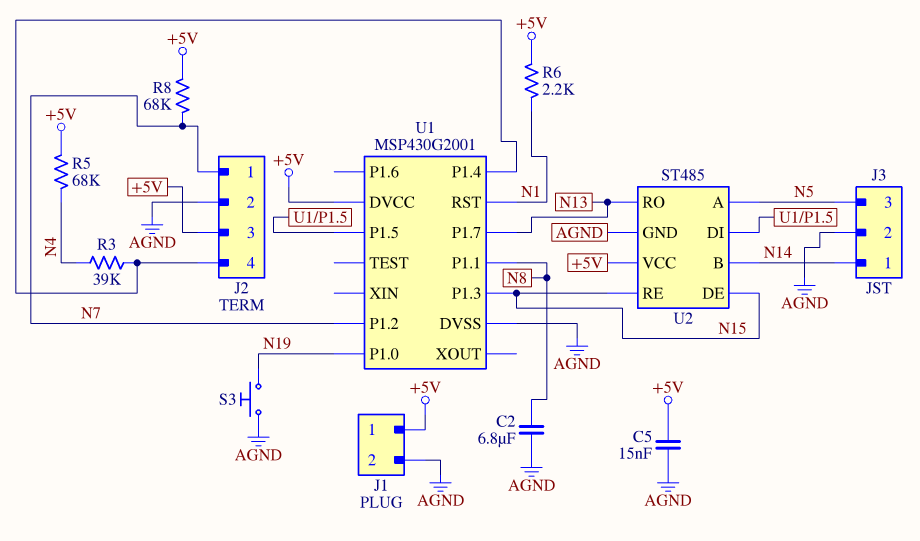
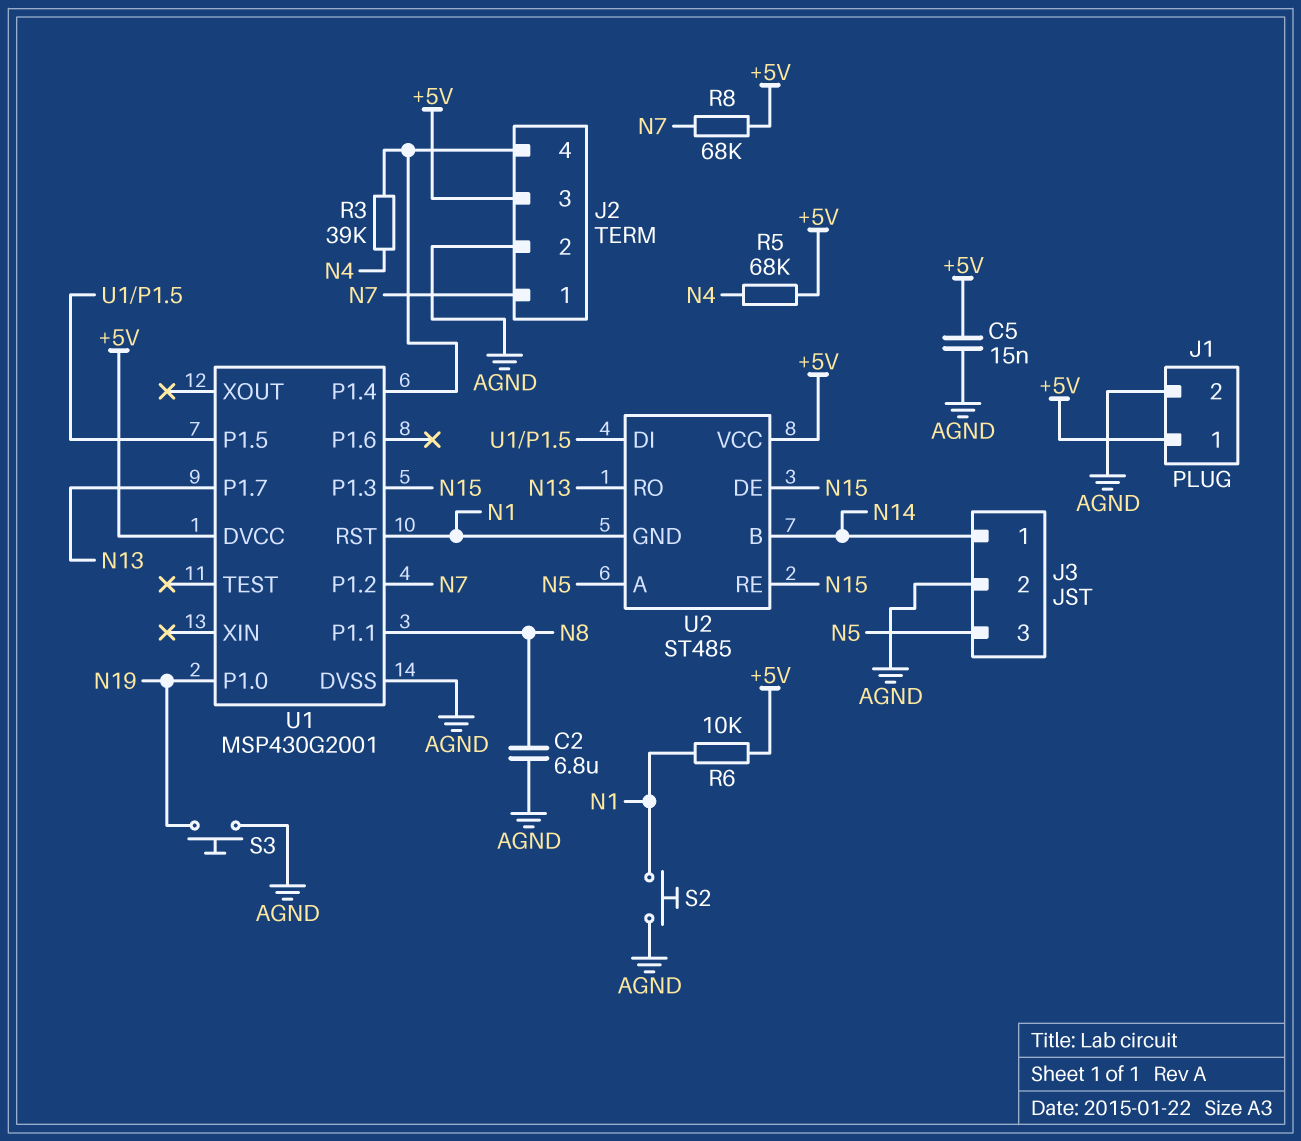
R6: 2.2k (+5V, N1) -> 10k (+5V, N1)
S2: none -> button (AGND, N1)
U2 pin GND: AGND -> N1

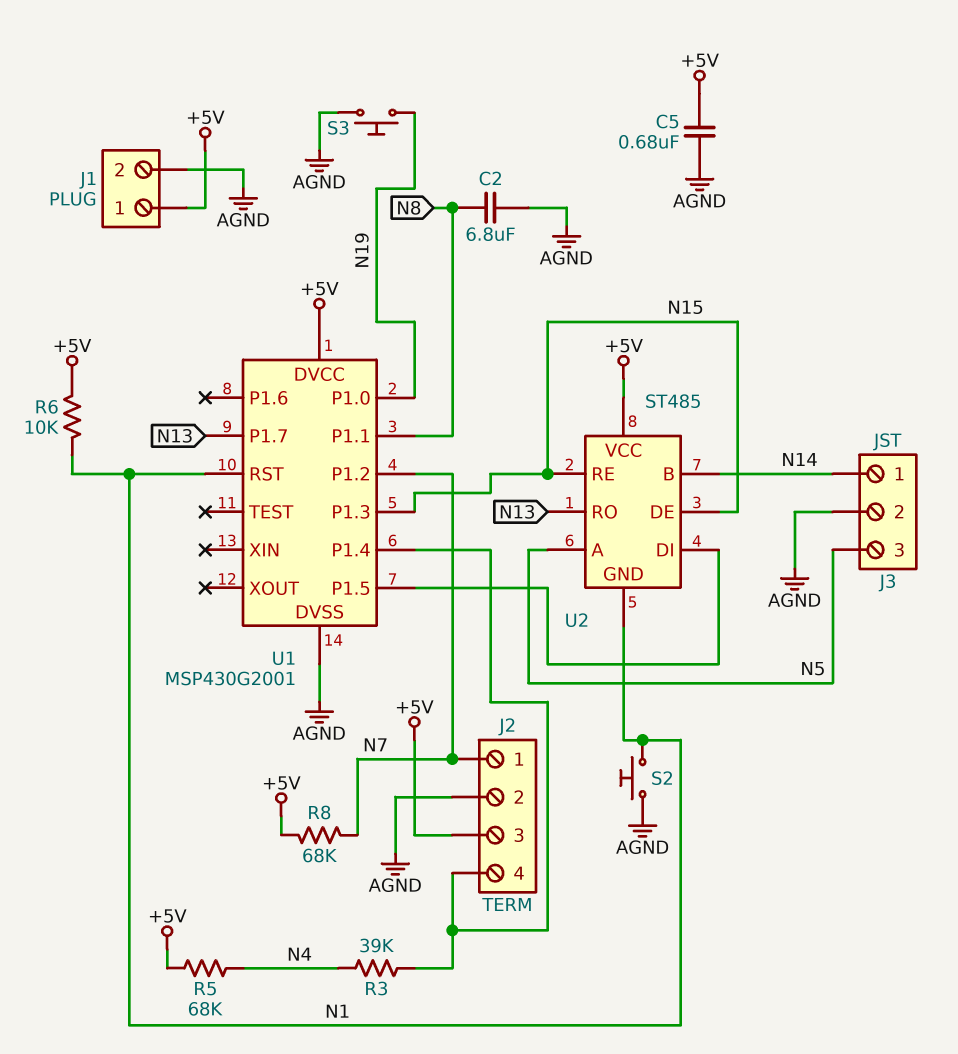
C5: 15nF (+5V, AGND) -> 680nF (+5V, AGND)

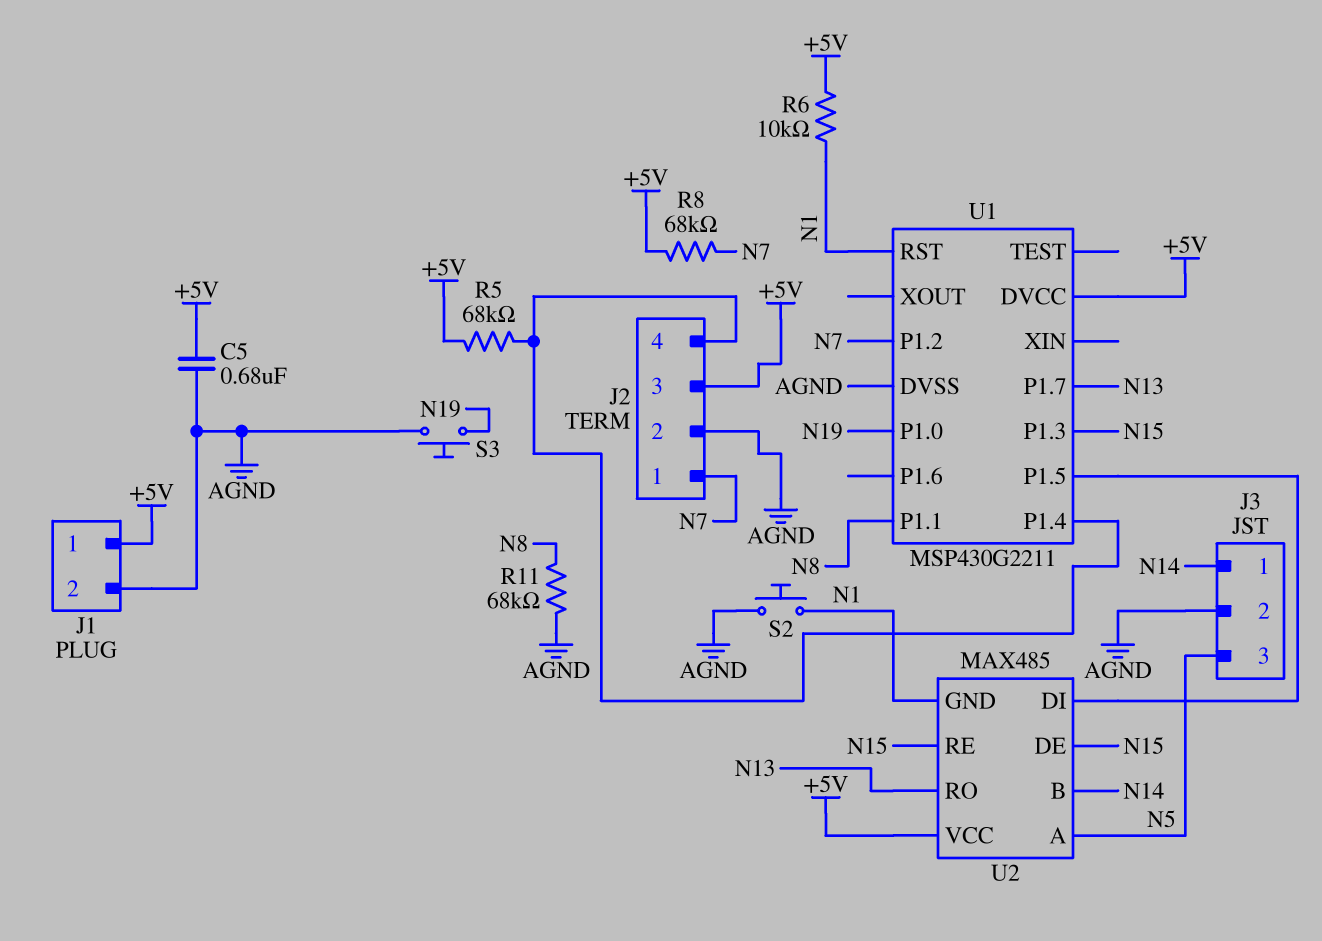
C2: 6.8uF (AGND, N8) -> none
R3: 39k (J2/4, N4) -> none
R5: 68k (+5V, N4) -> 68k (+5V, J2/4)
R11: none -> 68k (AGND, N8)
U1: MSP430G2001 -> MSP430G2211
U2: ST485 -> MAX485

